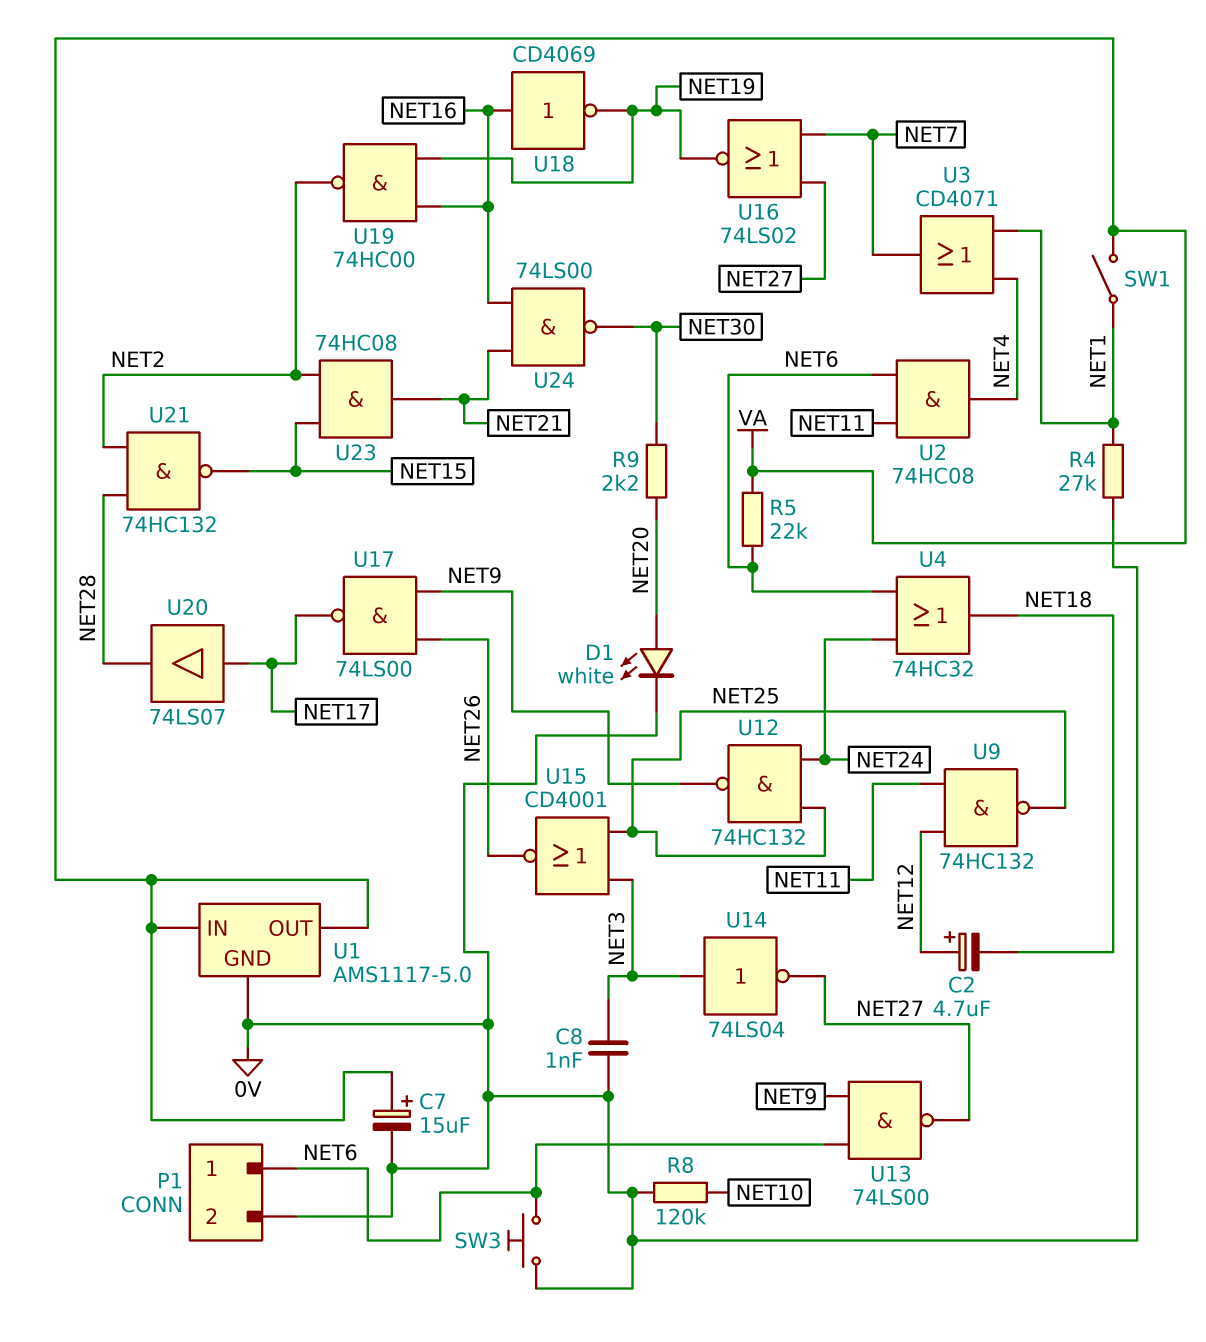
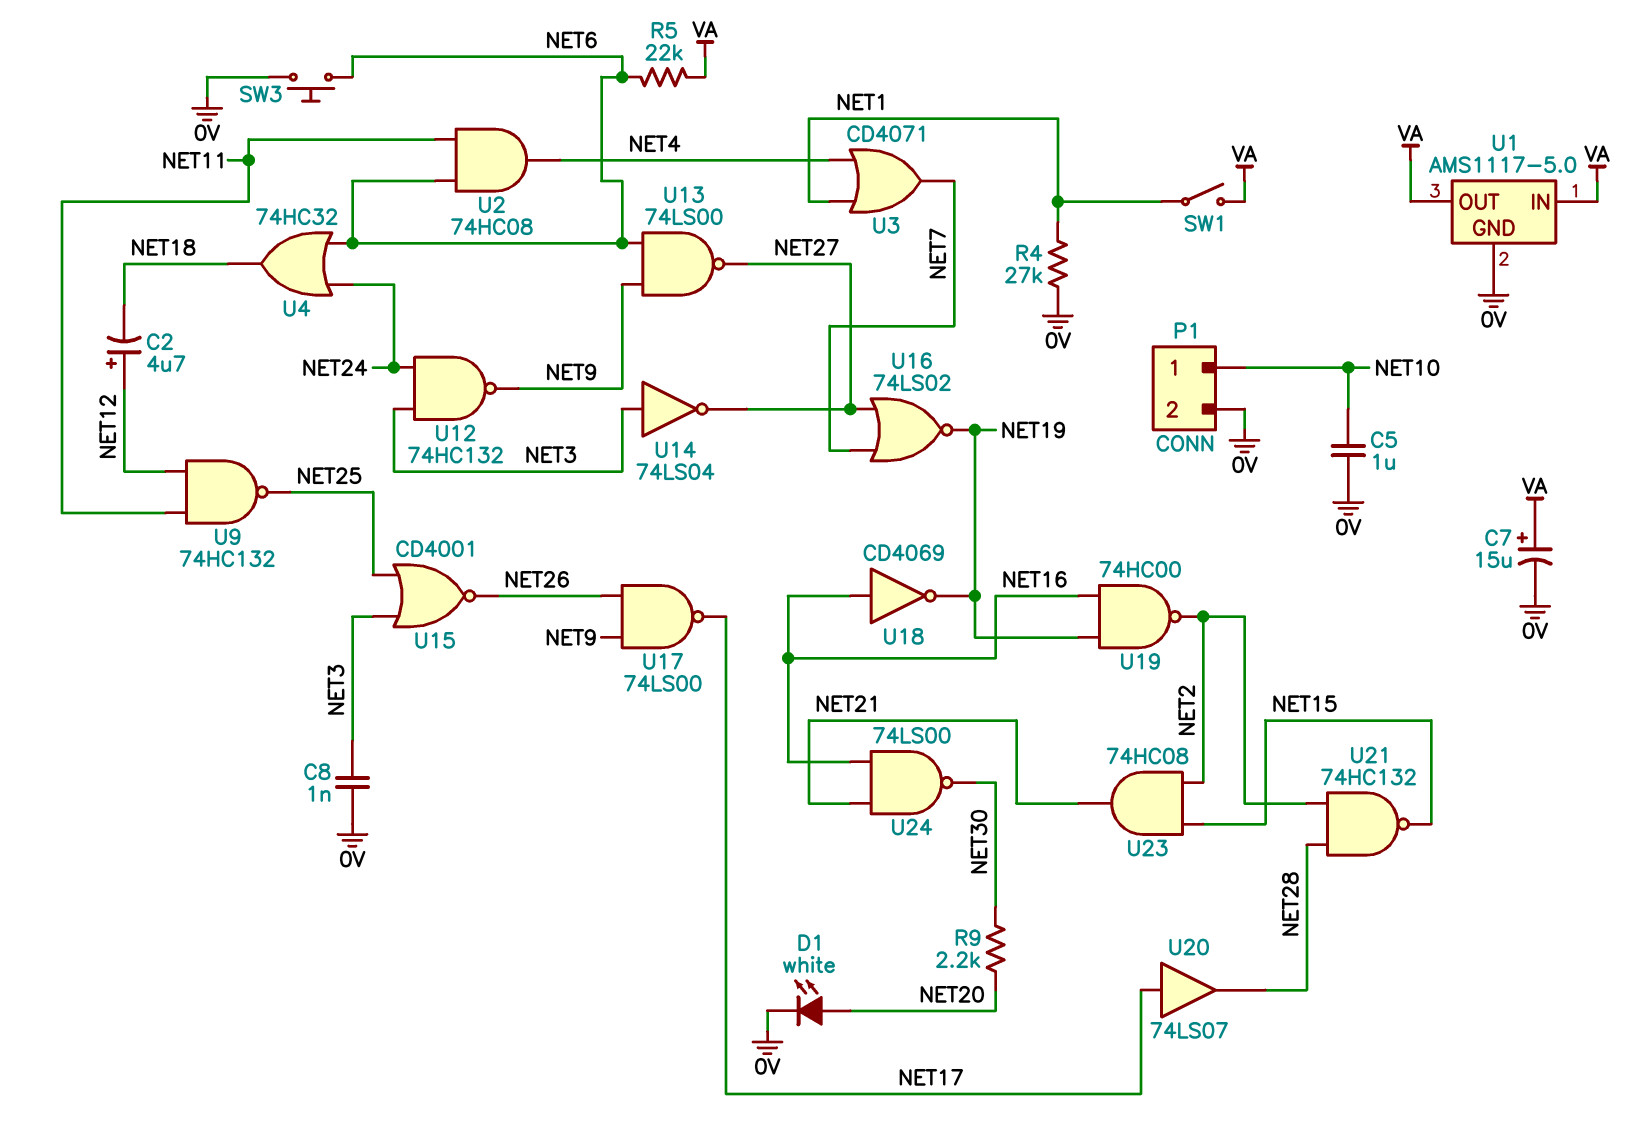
C5: none -> 1uF (0V, NET10)
P1 pin 1: NET6 -> NET10
R8: 120k (0V, NET10) -> none
U12: NAND 74HC132 (in NET24, in NET25, out NET9) -> NAND 74HC132 (in NET3, in NET24, out NET9)

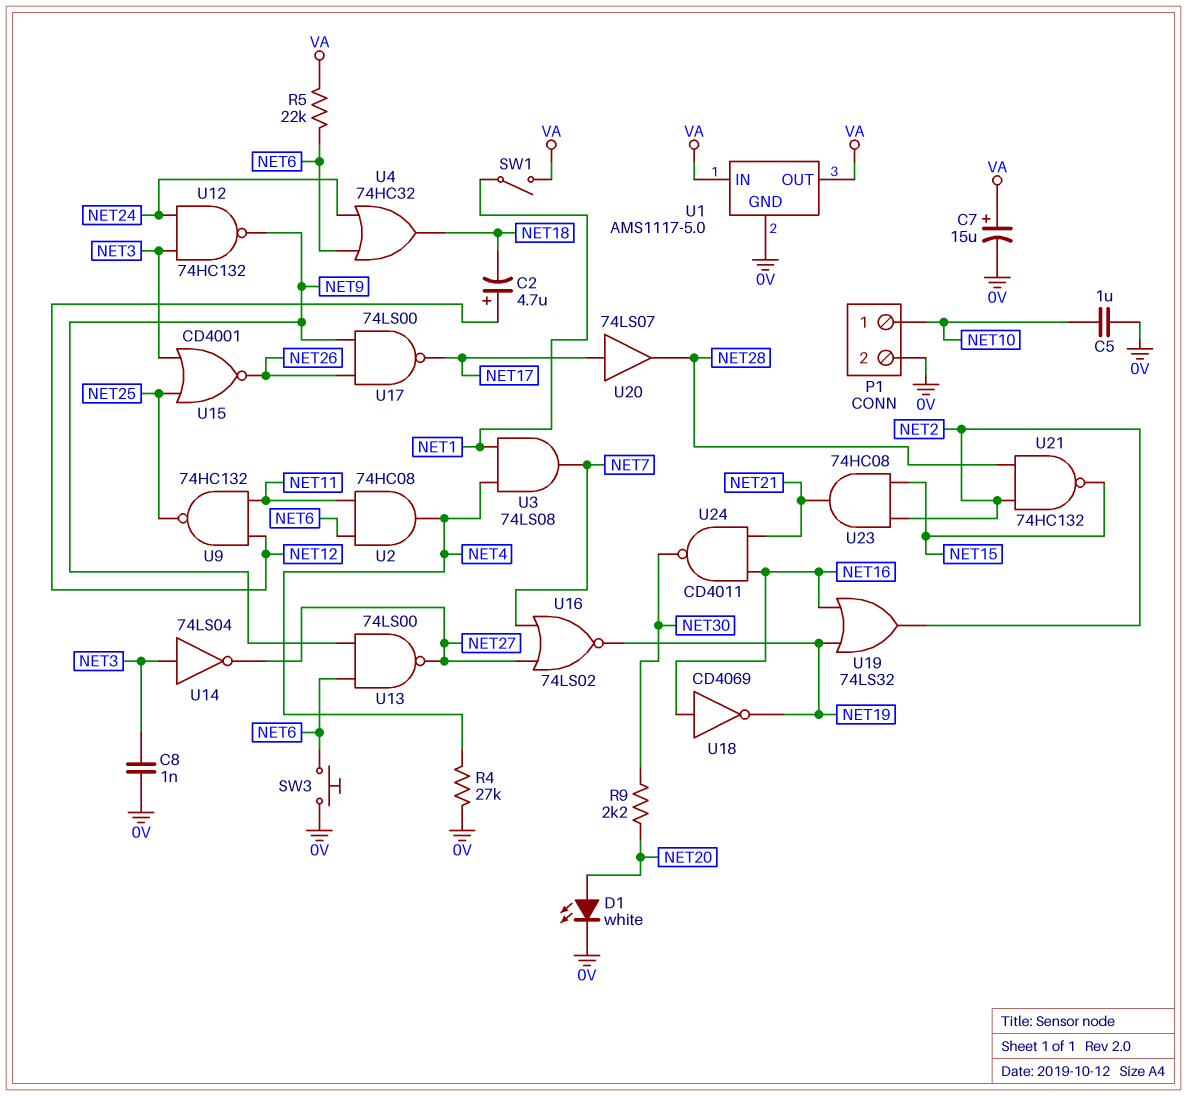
R4: 27k (0V, NET1) -> 27k (0V, NET4)
U3: OR CD4071 (in NET1, in NET4, out NET7) -> AND 74LS08 (in NET1, in NET4, out NET7)
U19: NAND 74HC00 (in NET16, in NET19, out NET2) -> OR 74LS32 (in NET16, in NET19, out NET2)
U24: NAND 74LS00 (in NET16, in NET21, out NET30) -> NAND CD4011 (in NET16, in NET21, out NET30)

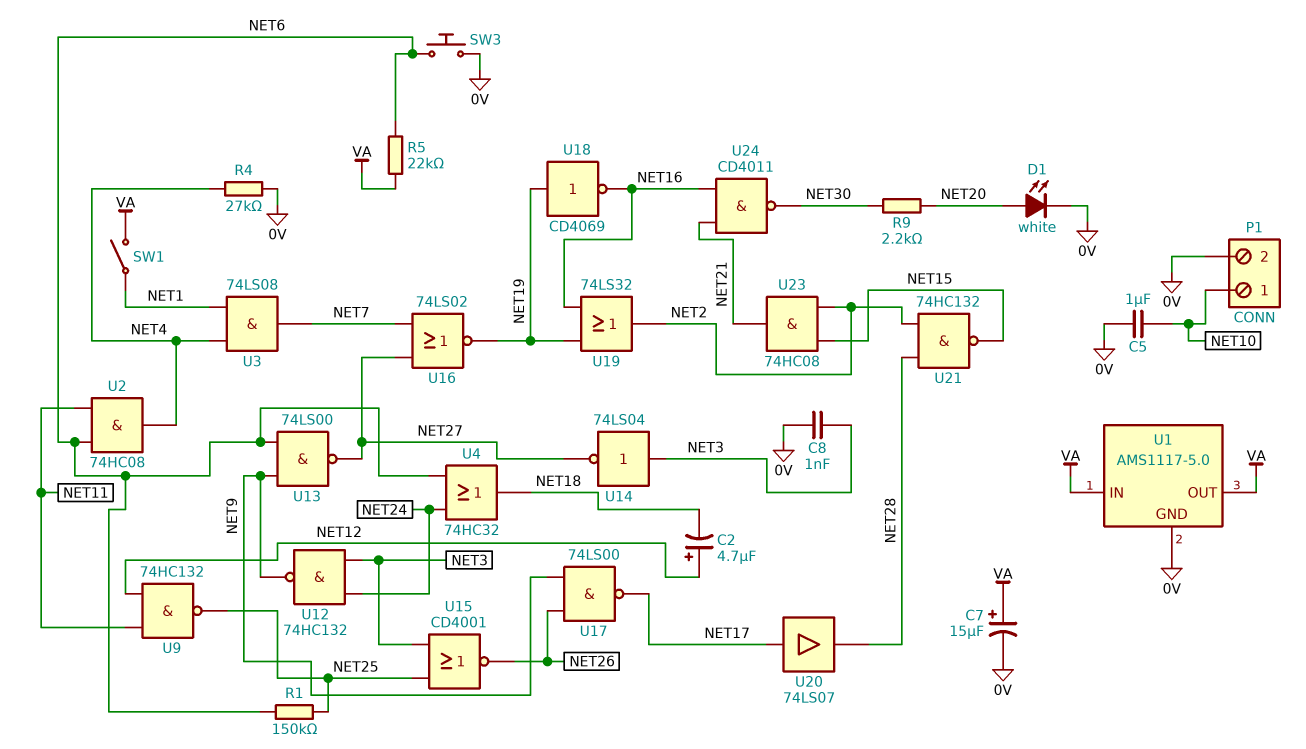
R1: none -> 150k (NET6, NET25)
U18: NOT CD4069 (in NET16, out NET19) -> NOT CD4069 (in NET19, out NET16)

